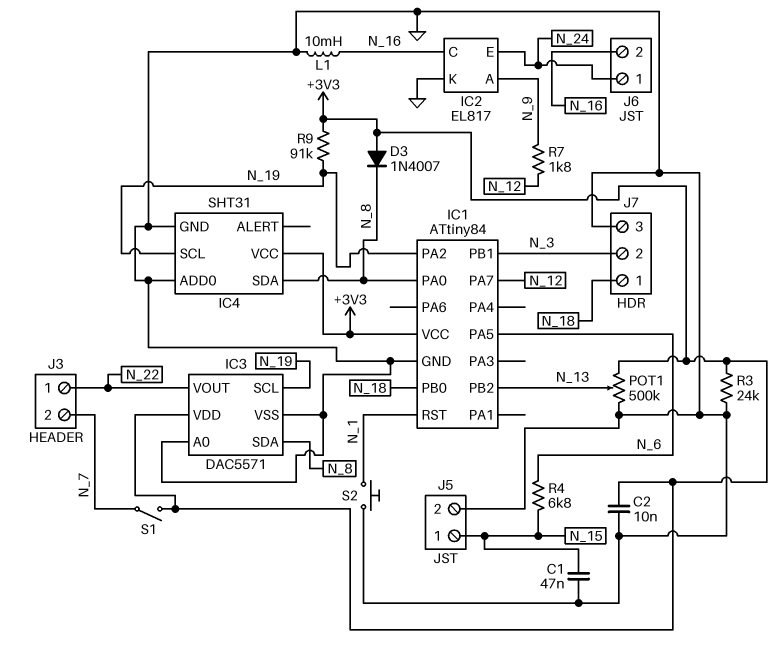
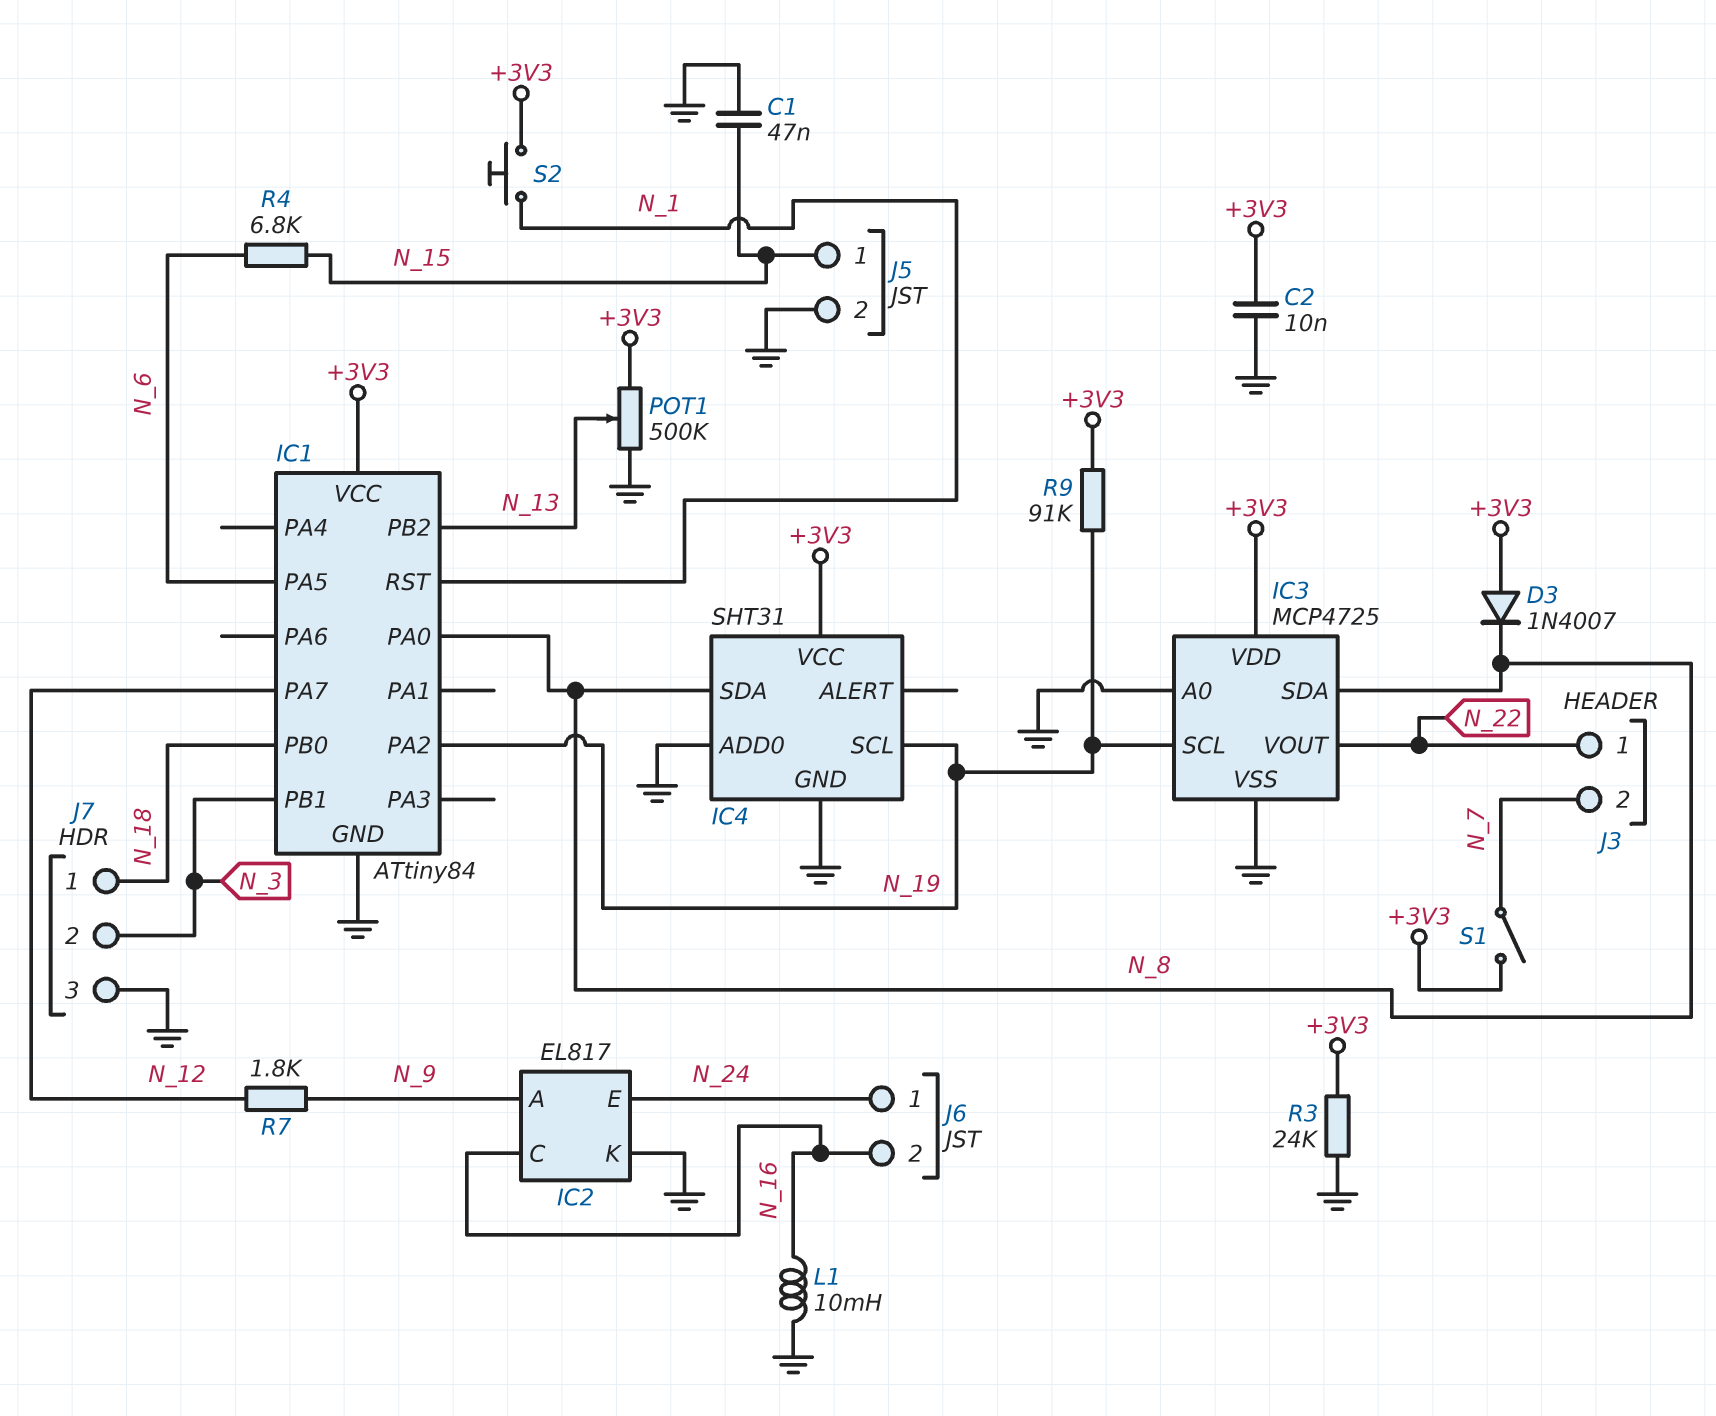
IC3: DAC5571 -> MCP4725
S2: button (GND, N_1) -> button (+3V3, N_1)

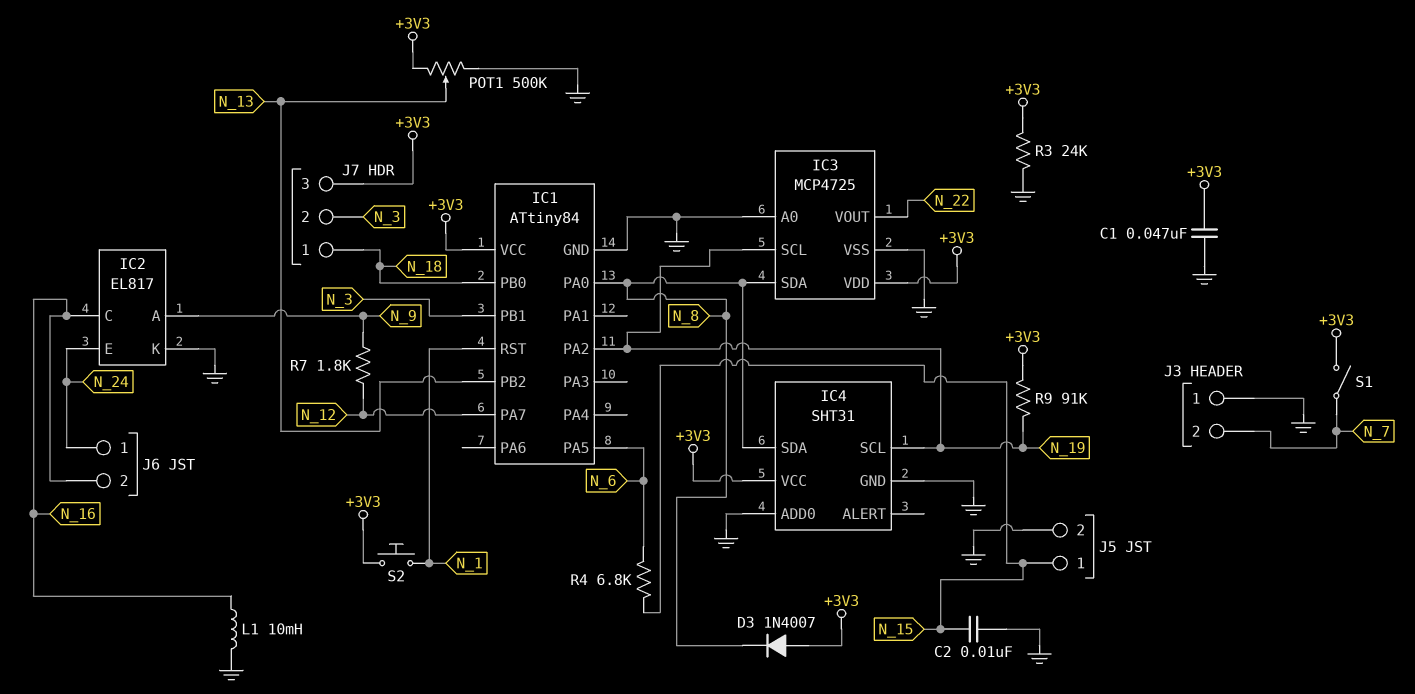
C1: 47nF (GND, N_15) -> 47nF (+3V3, GND)
C2: 10nF (+3V3, GND) -> 10nF (GND, N_15)
J3 pin 1: N_22 -> GND
J7 pin 3: GND -> +3V3

